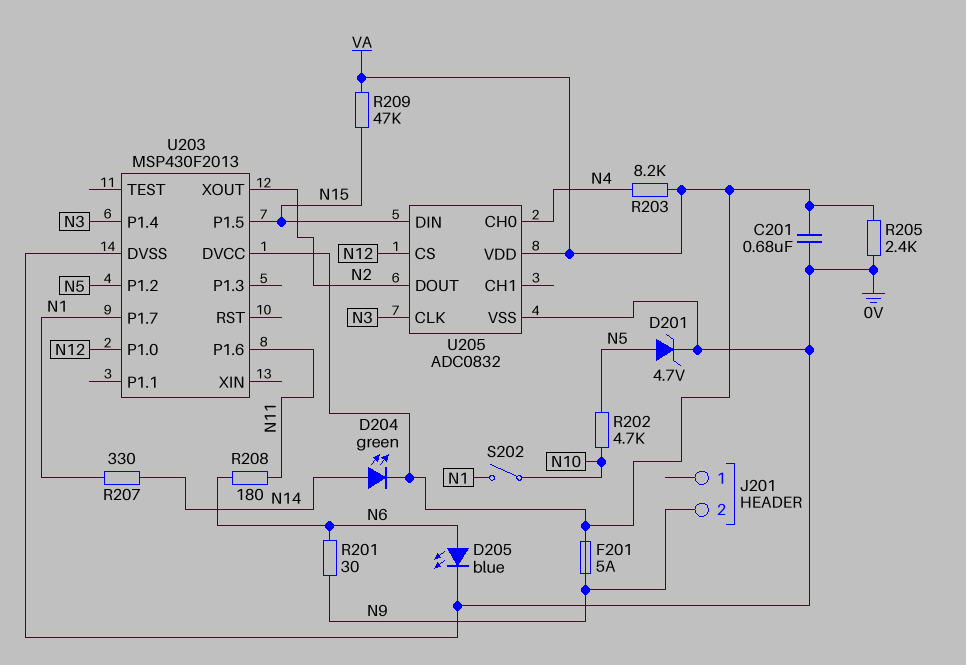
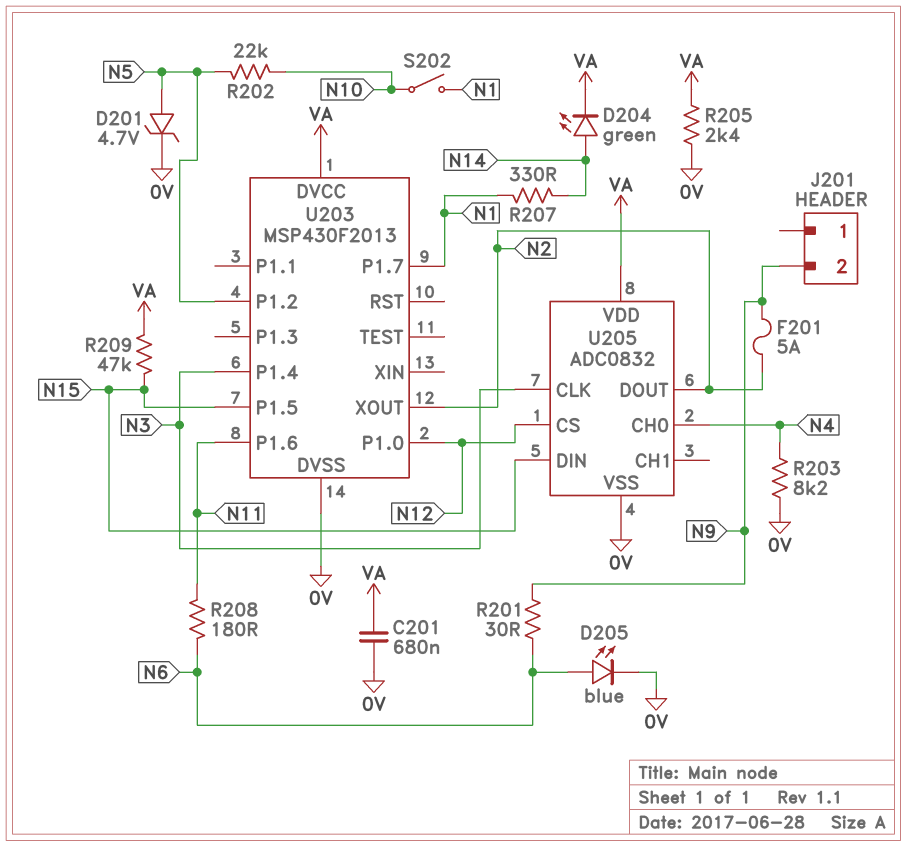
F201: 5A (N9, VA) -> 5A (N2, N9)
R202: 4.7k (N5, N10) -> 22k (N5, N10)
R203: 8.2k (N4, VA) -> 8.2k (0V, N4)

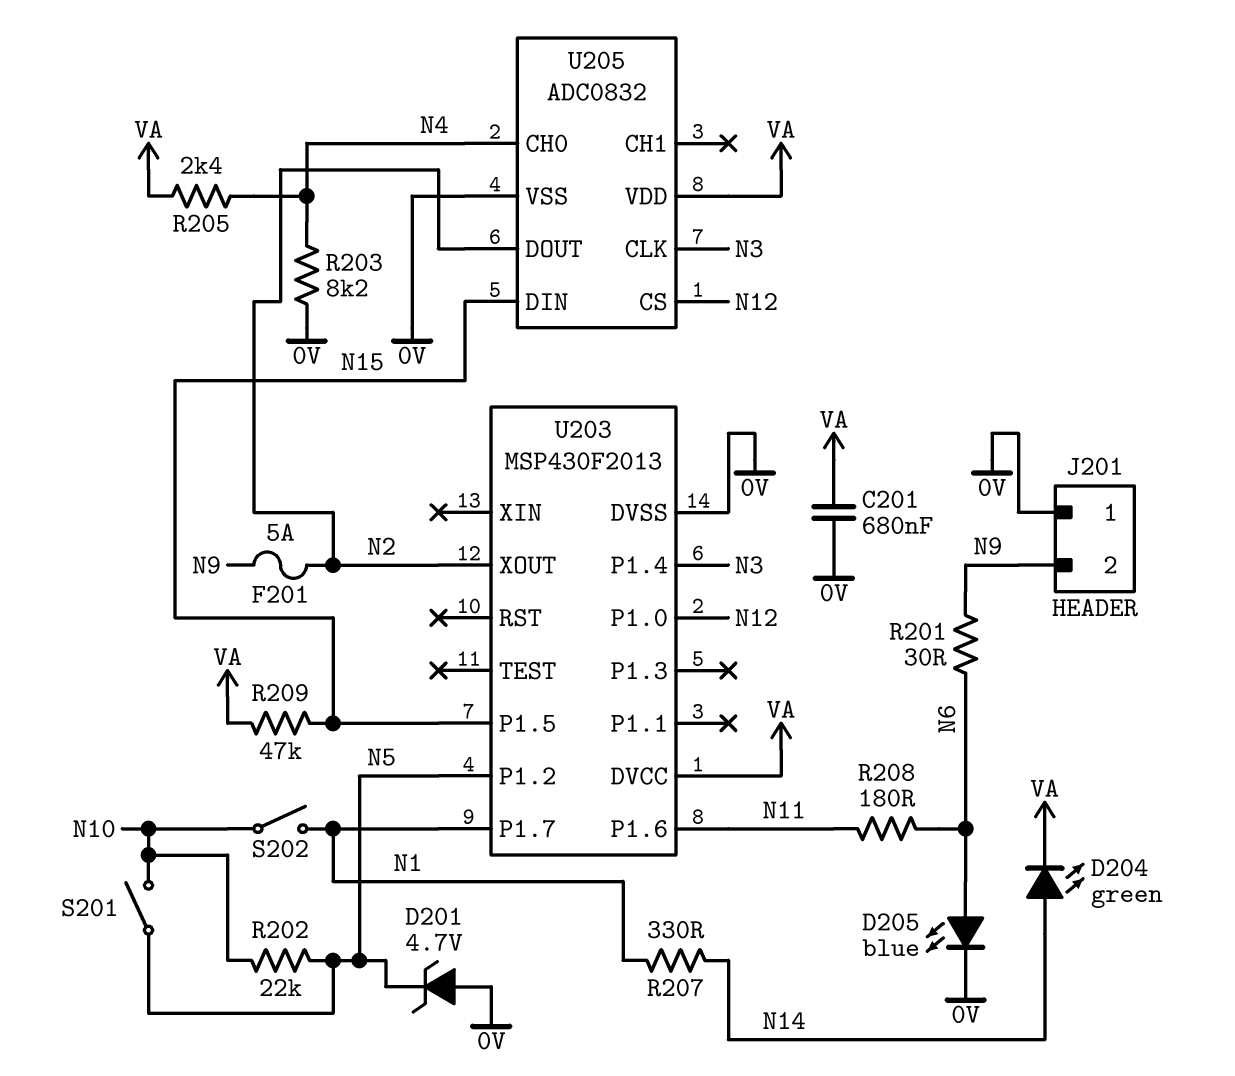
D201: zener 4.7V (A N5, K 0V) -> zener 4.7V (A 0V, K N5)
J201 pin 1: none -> 0V
R205: 2.4k (0V, VA) -> 2.4k (N4, VA)
S201: none -> switch (N5, N10)

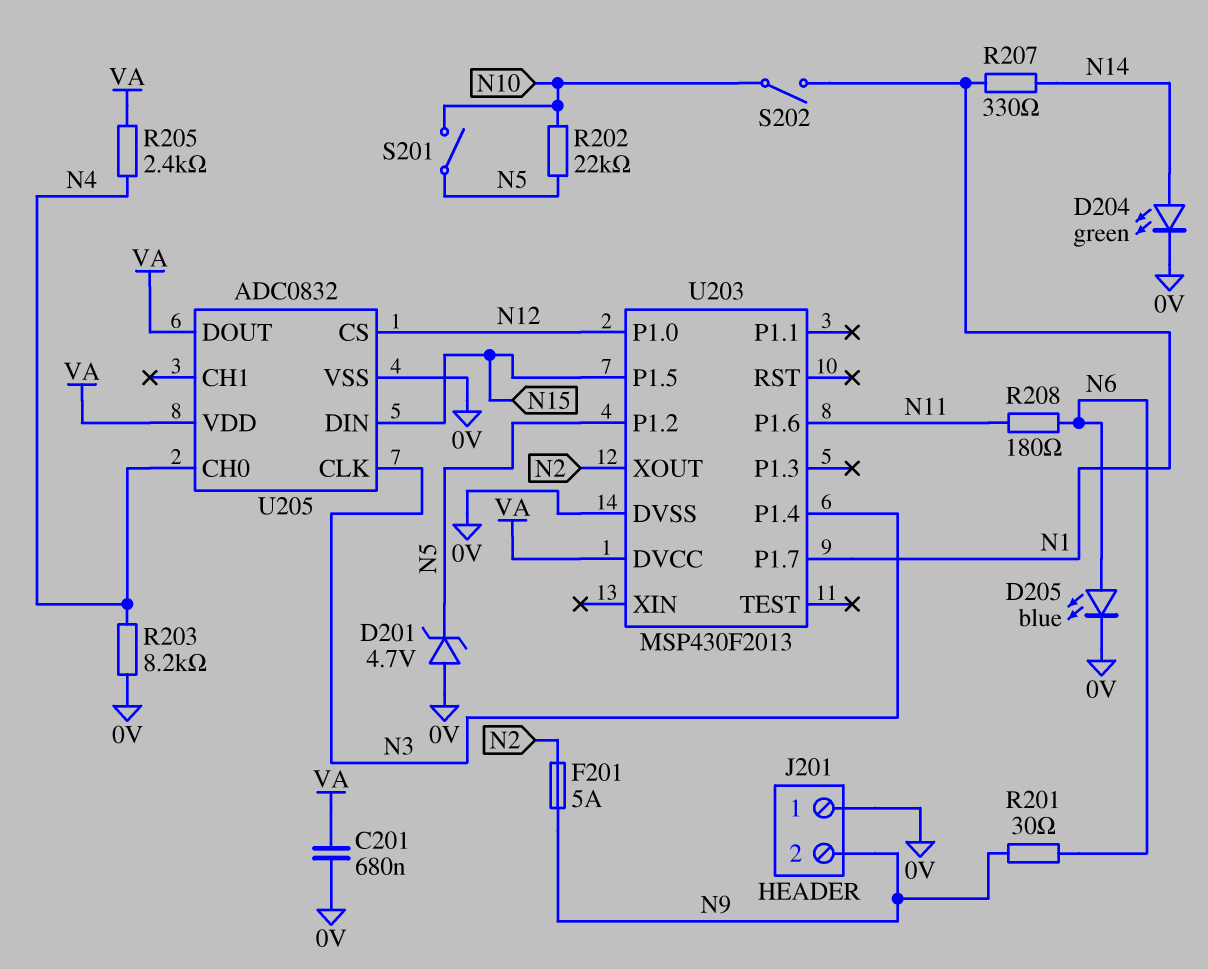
D204: LED green (A N14, K VA) -> LED green (A N14, K 0V)
R209: 47k (N15, VA) -> none
U205 pin DOUT: N2 -> VA

